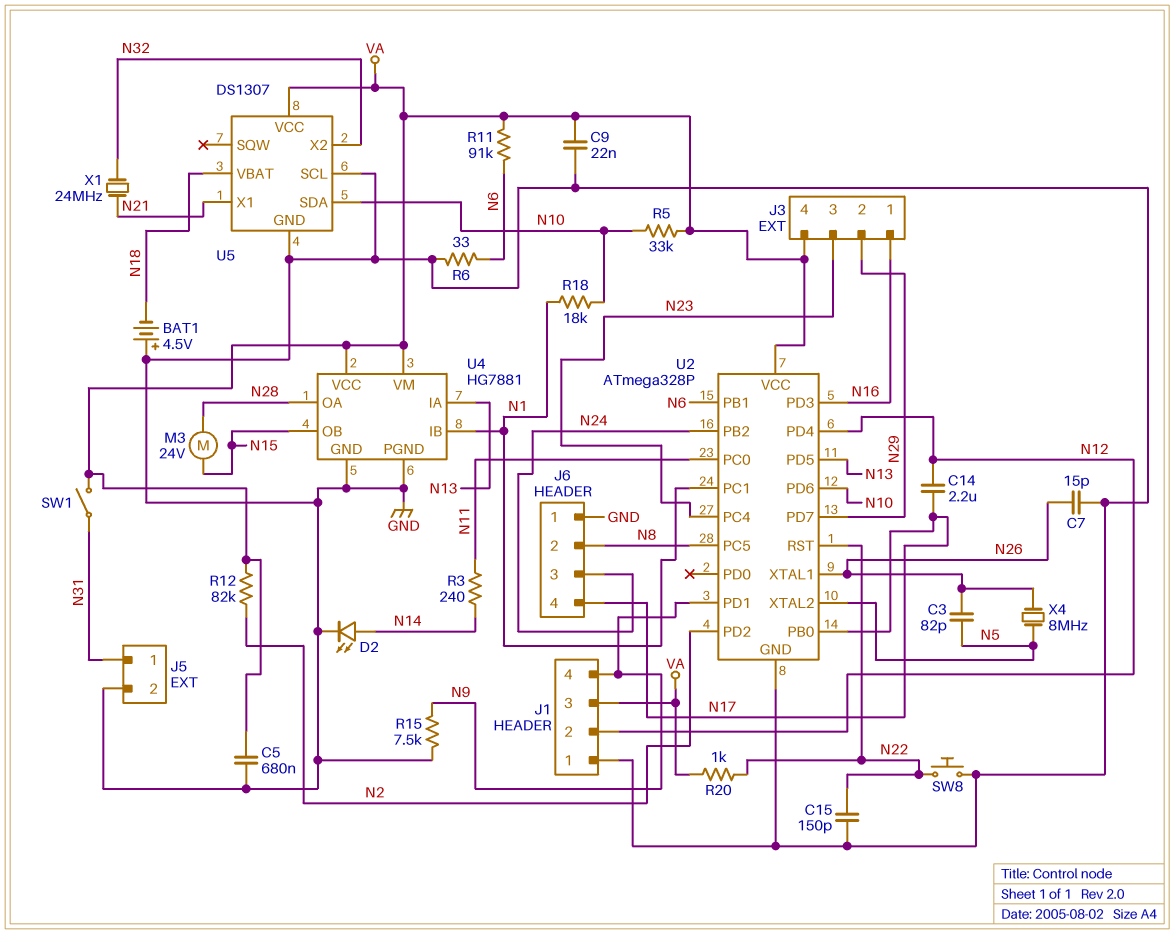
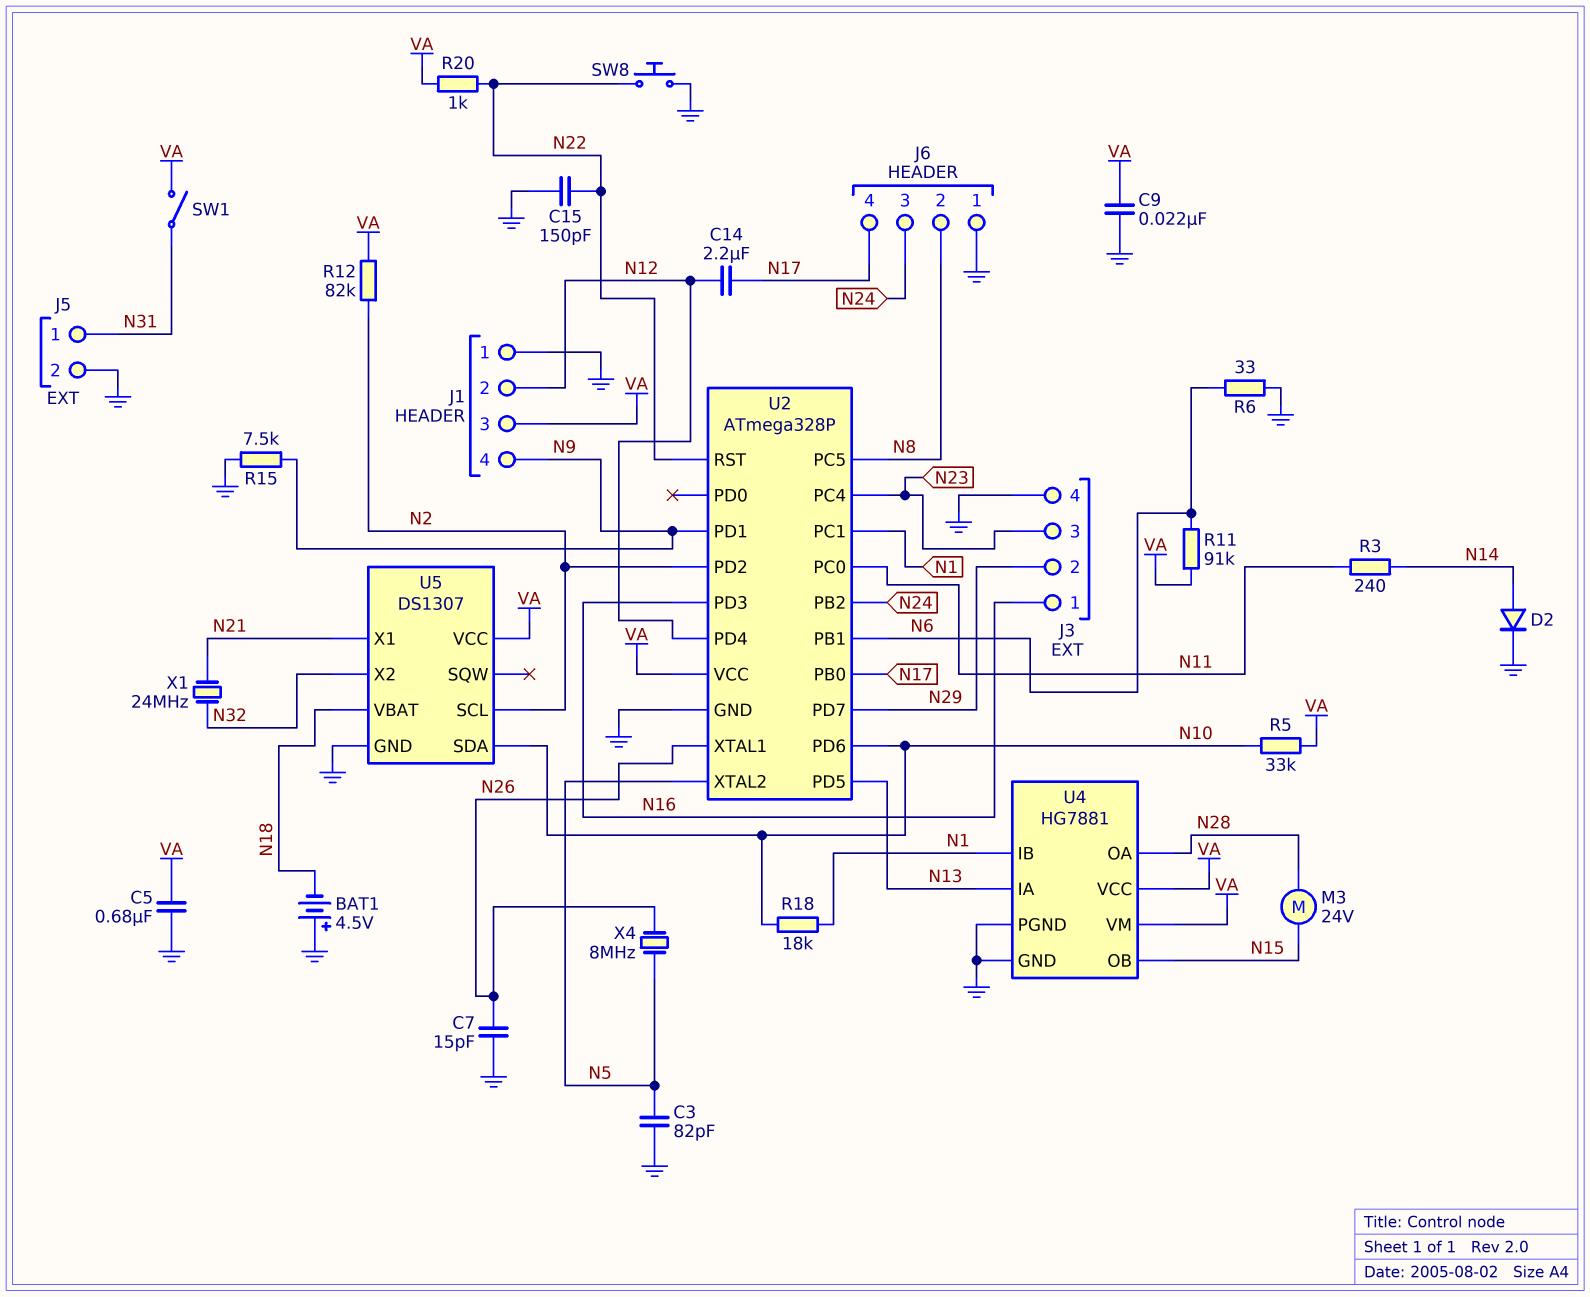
C3: 82pF (N5, N26) -> 82pF (GND, N5)
D2: LED (A N14, K GND) -> diode (A N14, K GND)
J3 pin 4: VA -> GND
U5 pin SCL: GND -> N2

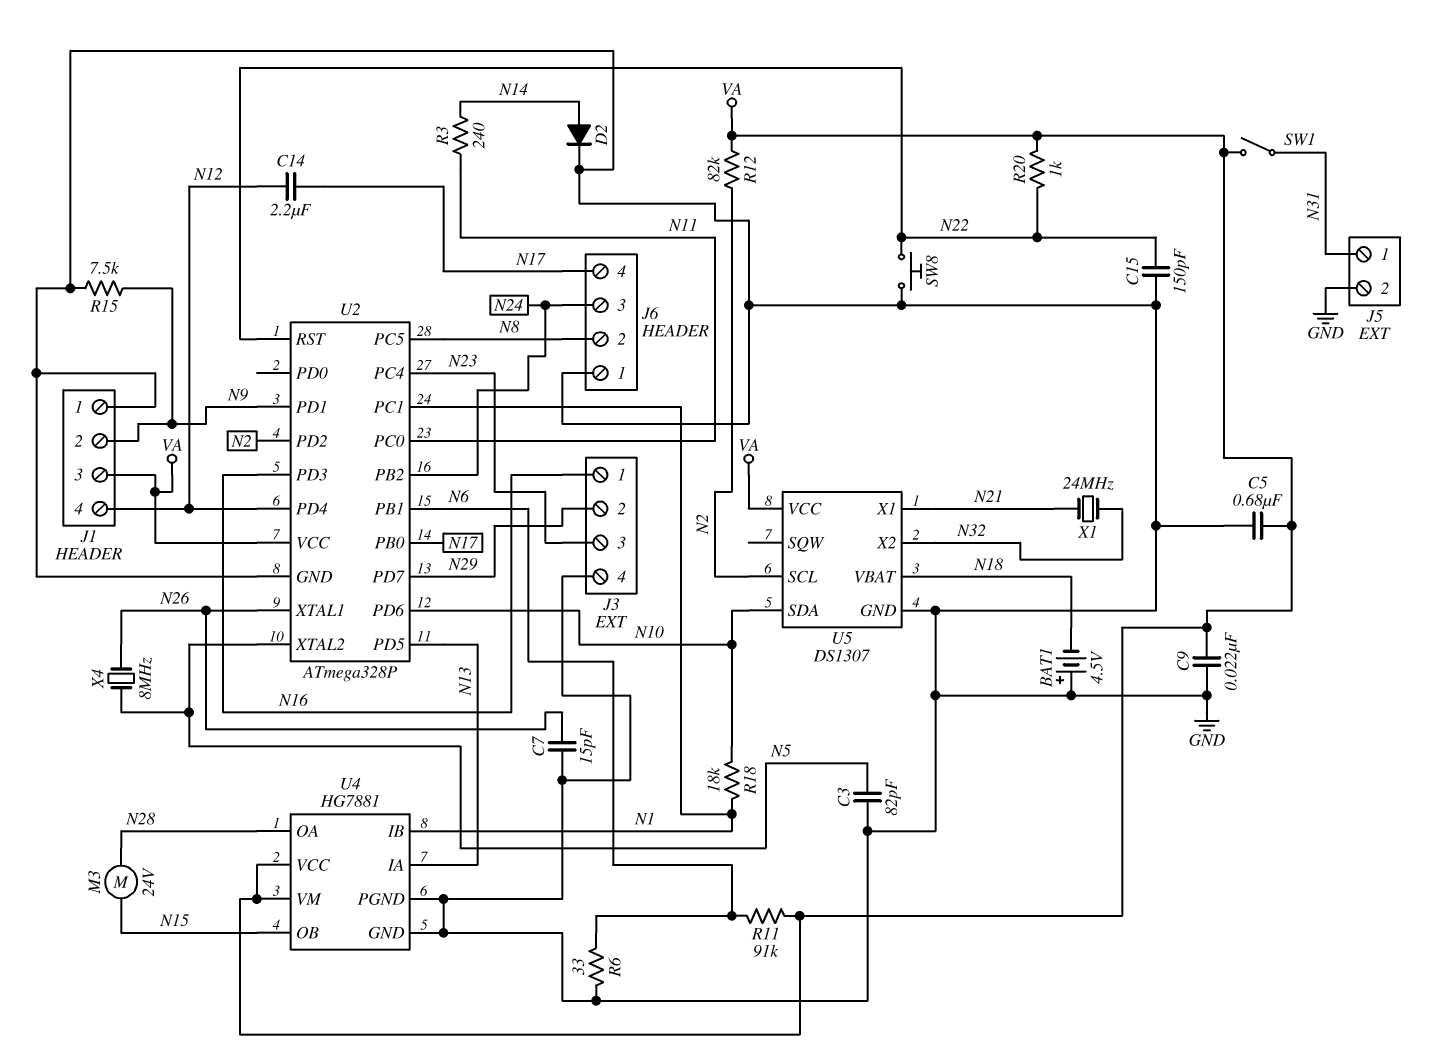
J1 pin 2: N12 -> N9
J1 pin 4: N9 -> N12
R5: 33k (N10, VA) -> none

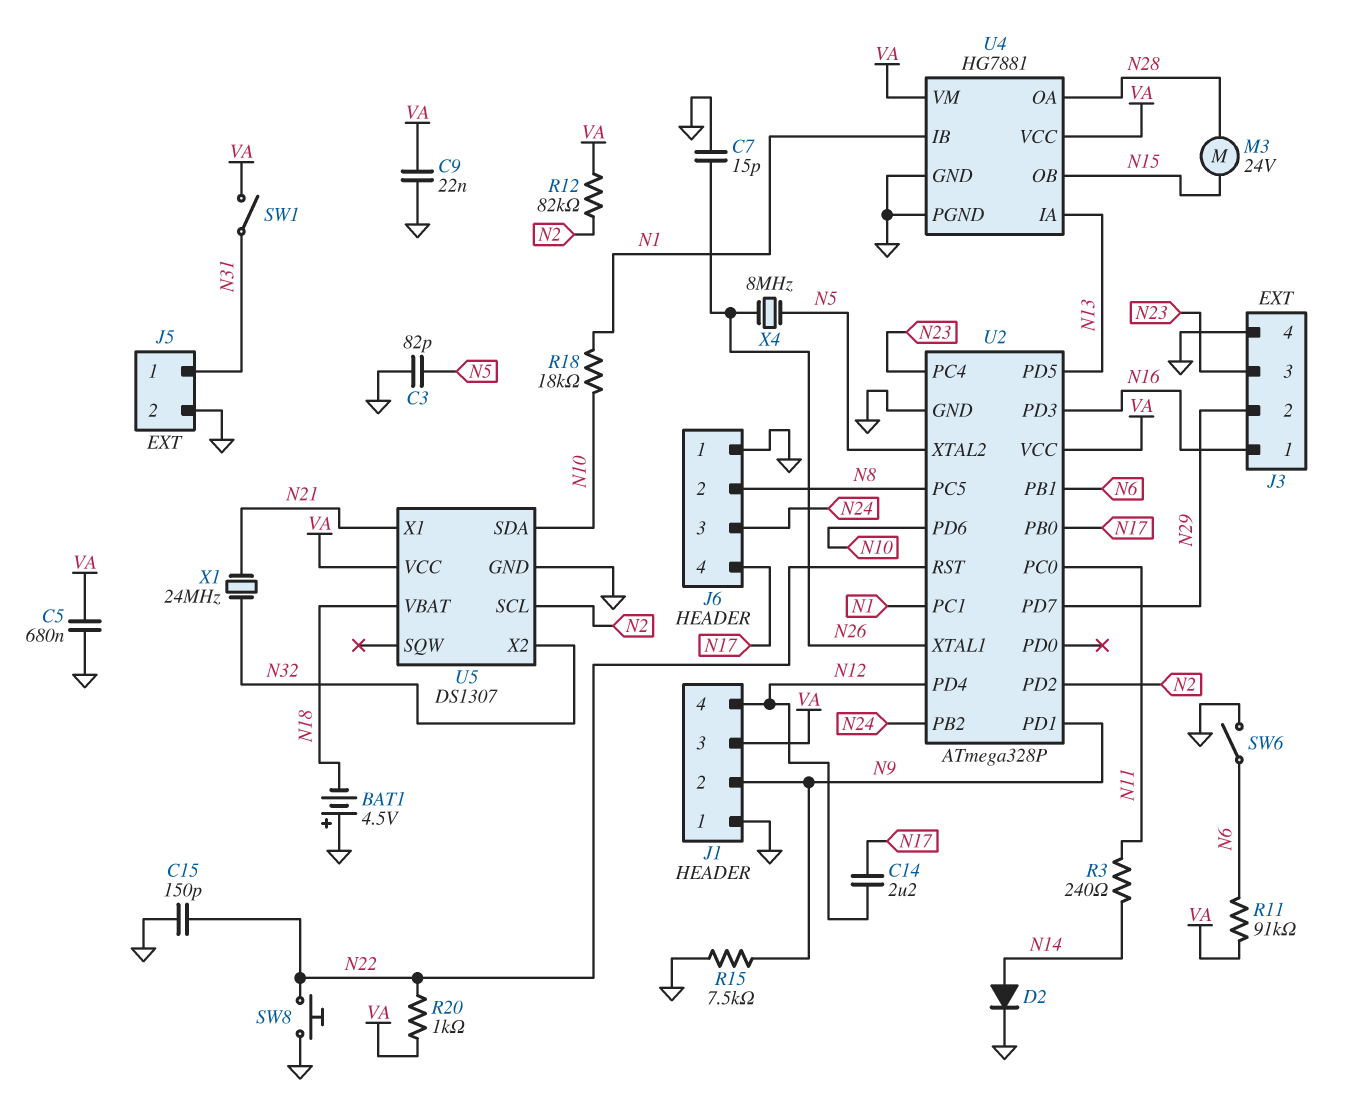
R6: 33 (GND, N6) -> none
SW6: none -> switch (GND, N6)

